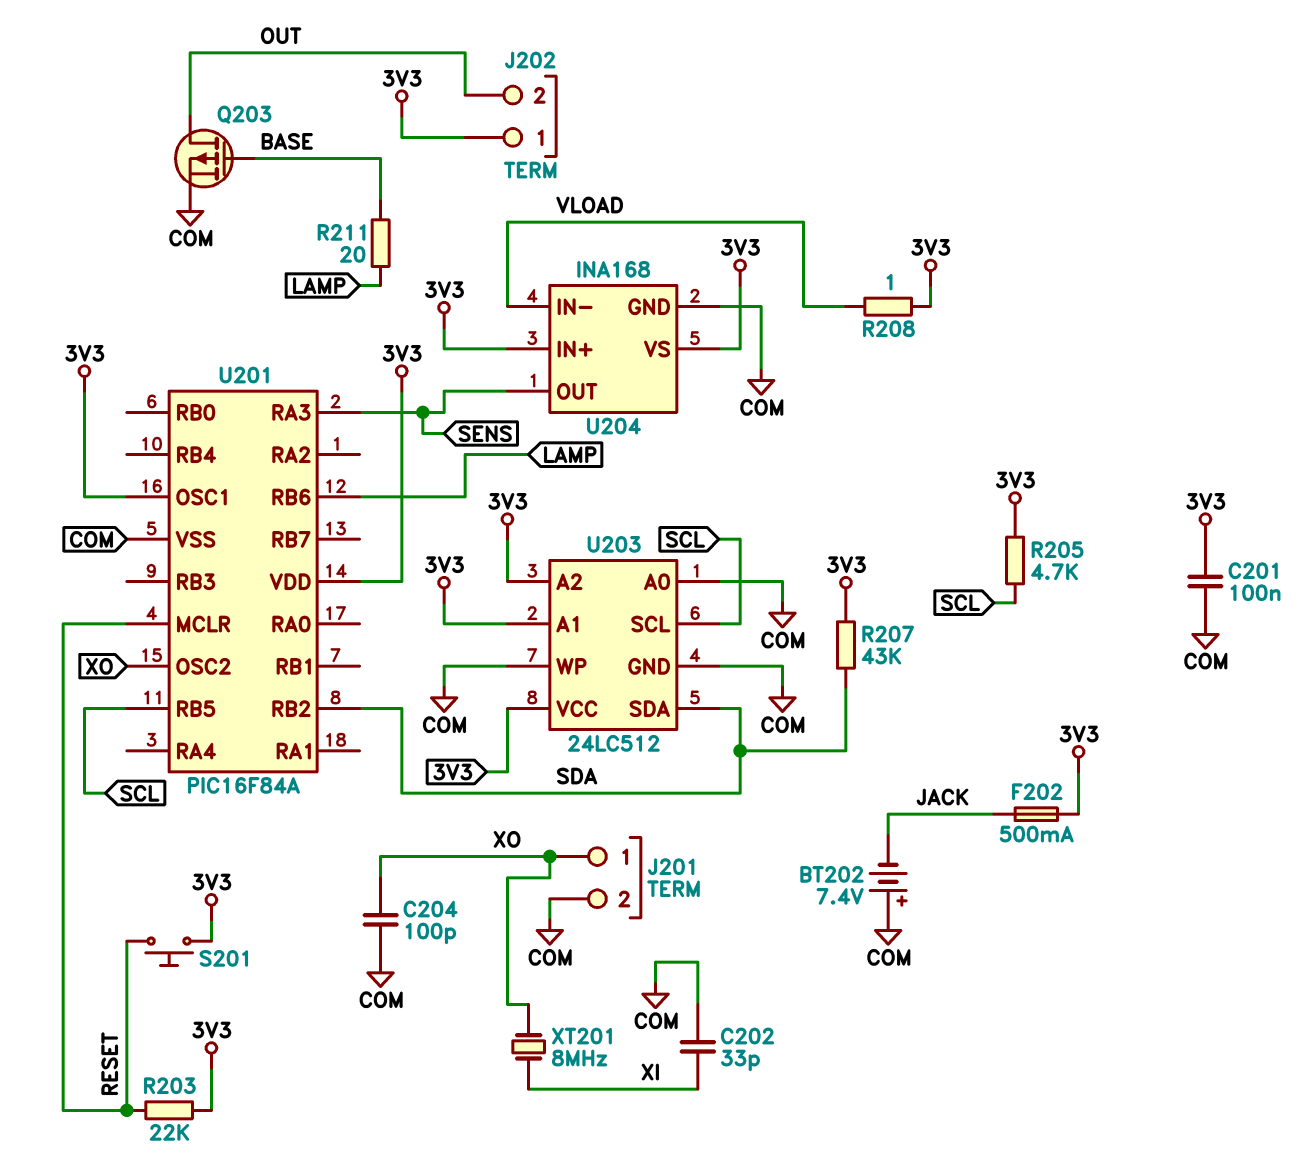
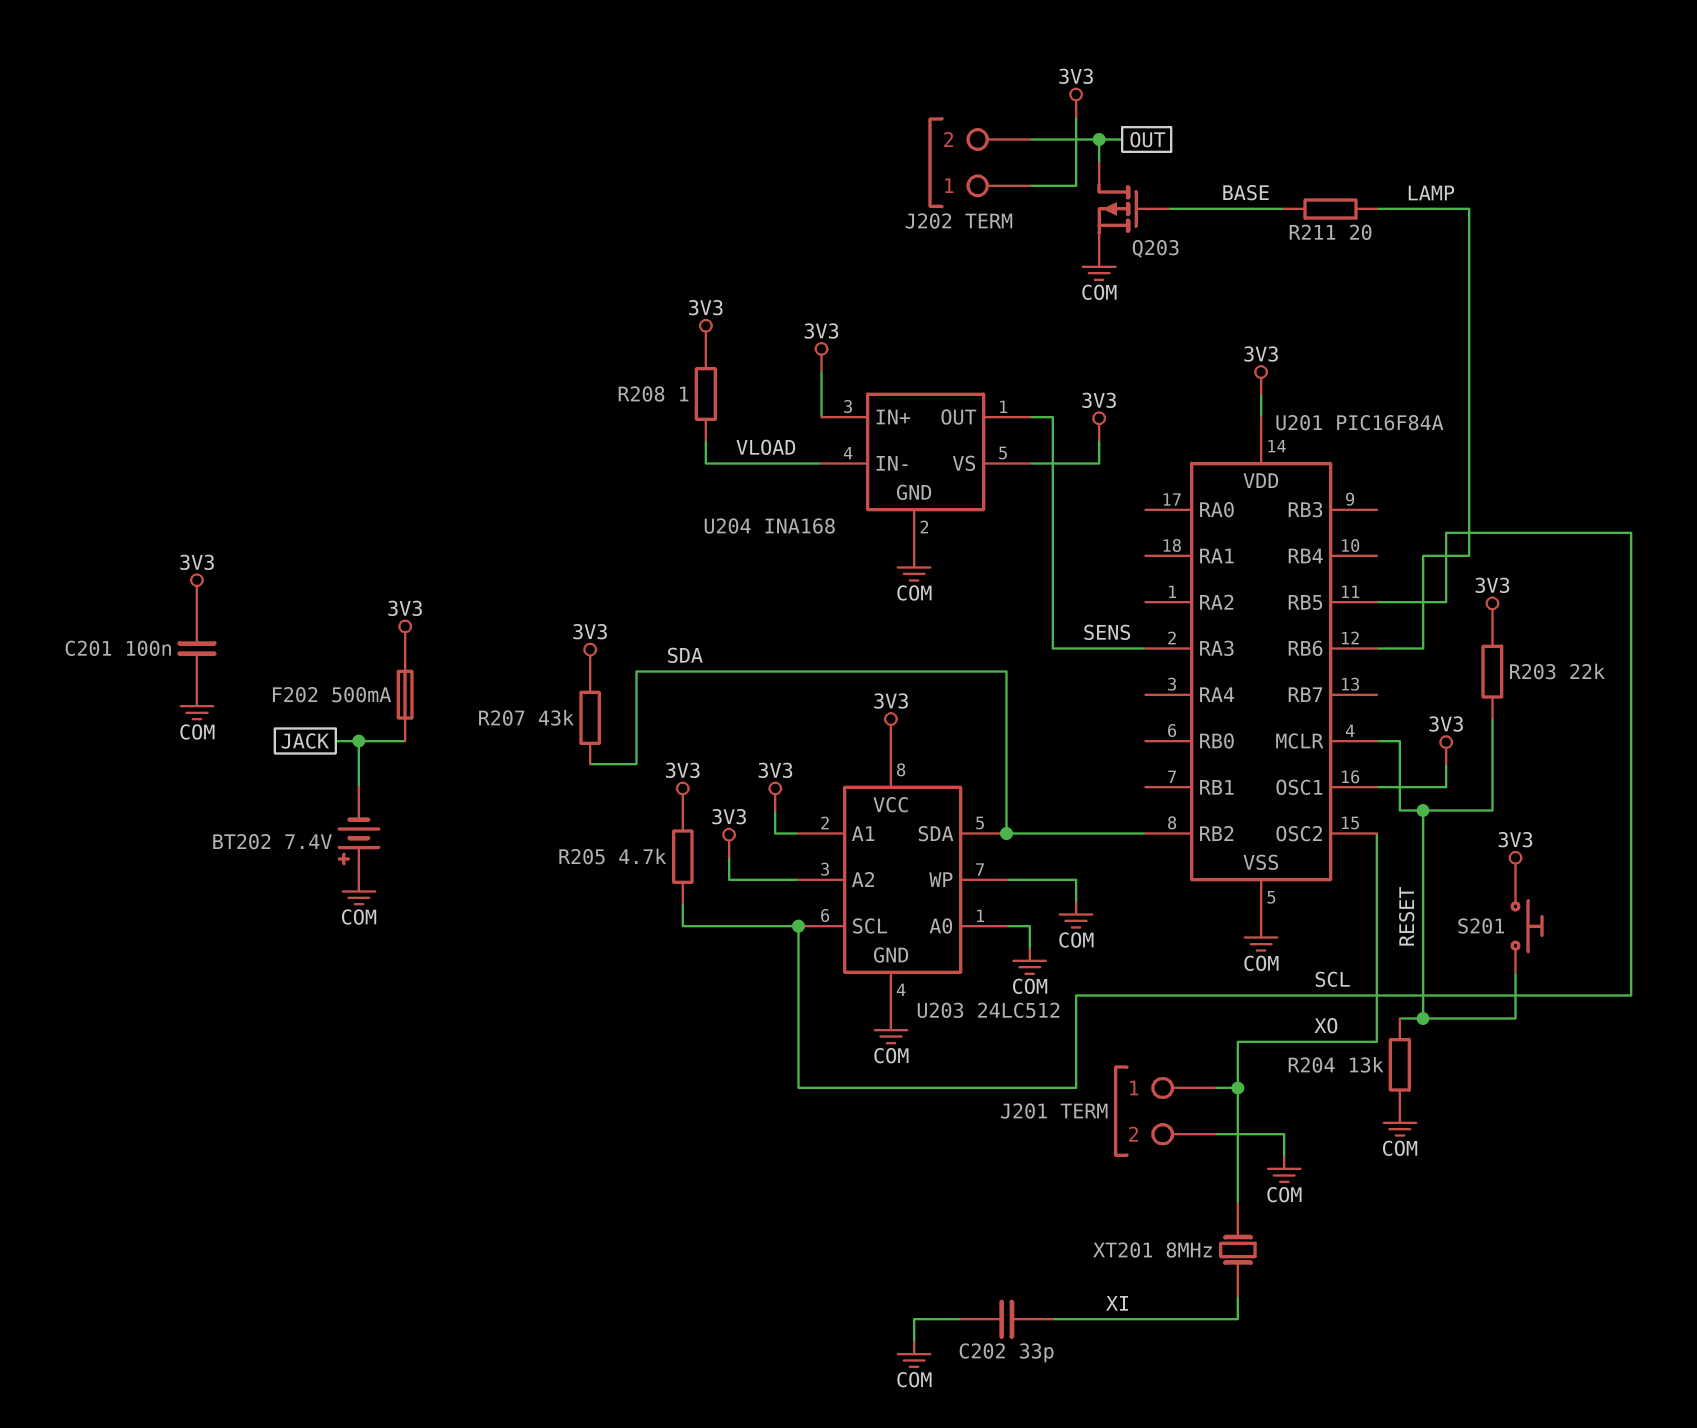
C204: 100pF (COM, XO) -> none
R204: none -> 13k (COM, RESET)

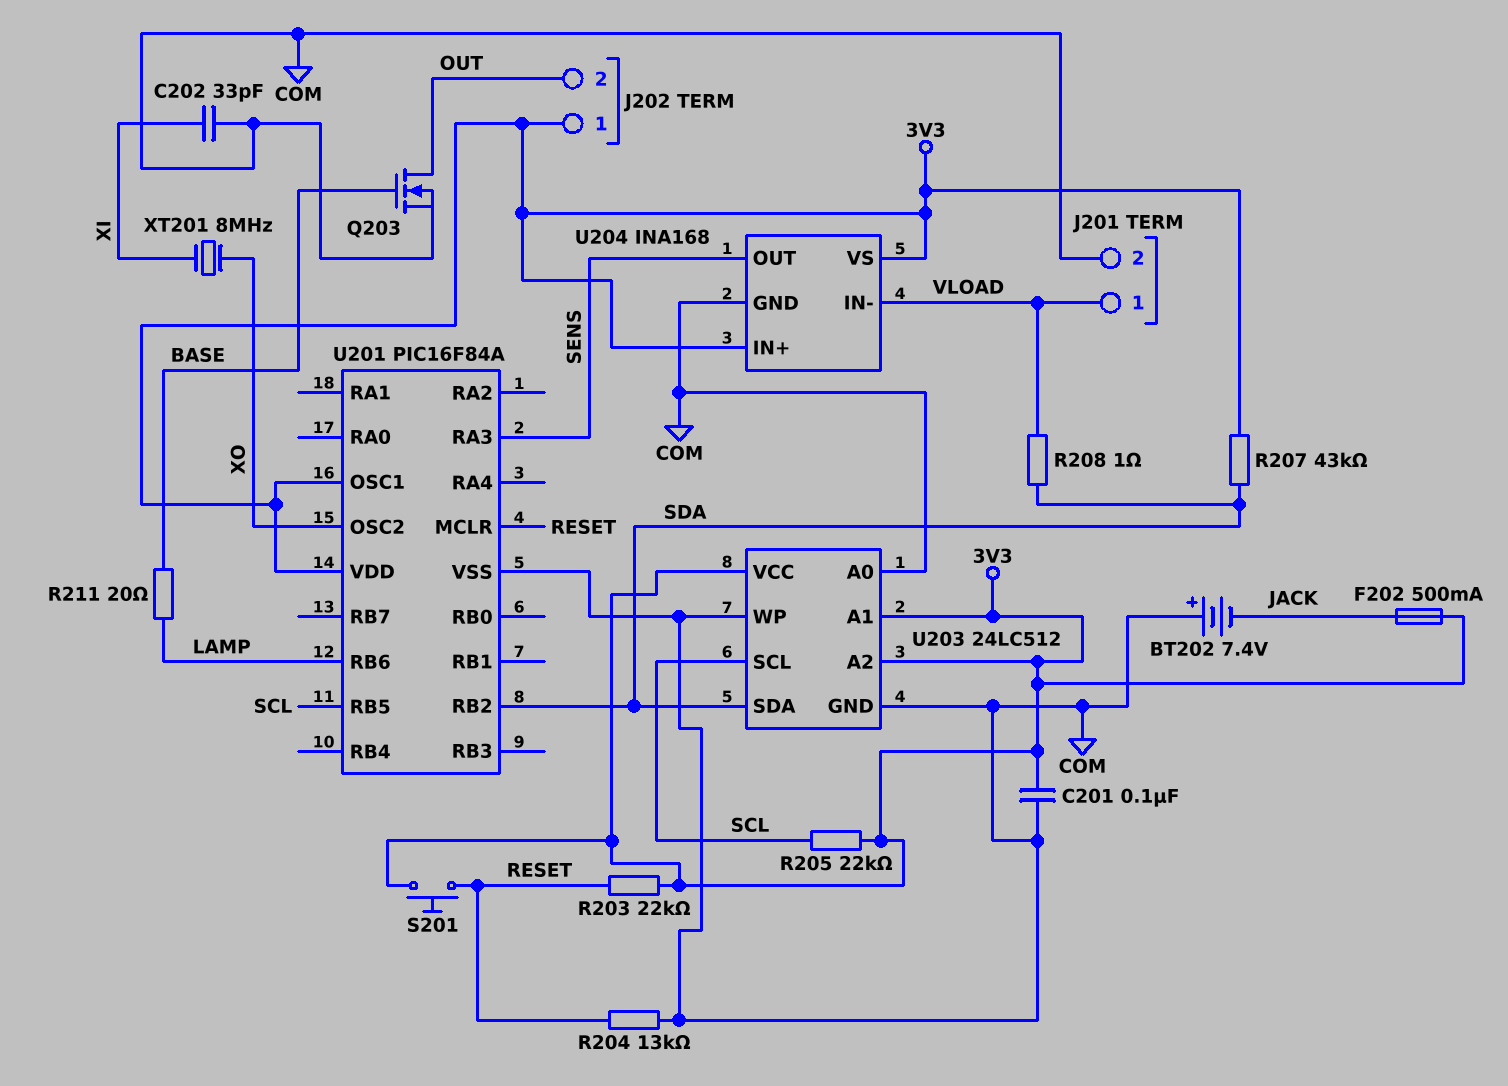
J201 pin 1: XO -> VLOAD
Q203: PMOS (G BASE, D OUT, S COM) -> NMOS (G BASE, D OUT, S COM)
R205: 4.7k (3V3, SCL) -> 22k (3V3, SCL)
R208: 1 (3V3, VLOAD) -> 1 (SDA, VLOAD)

